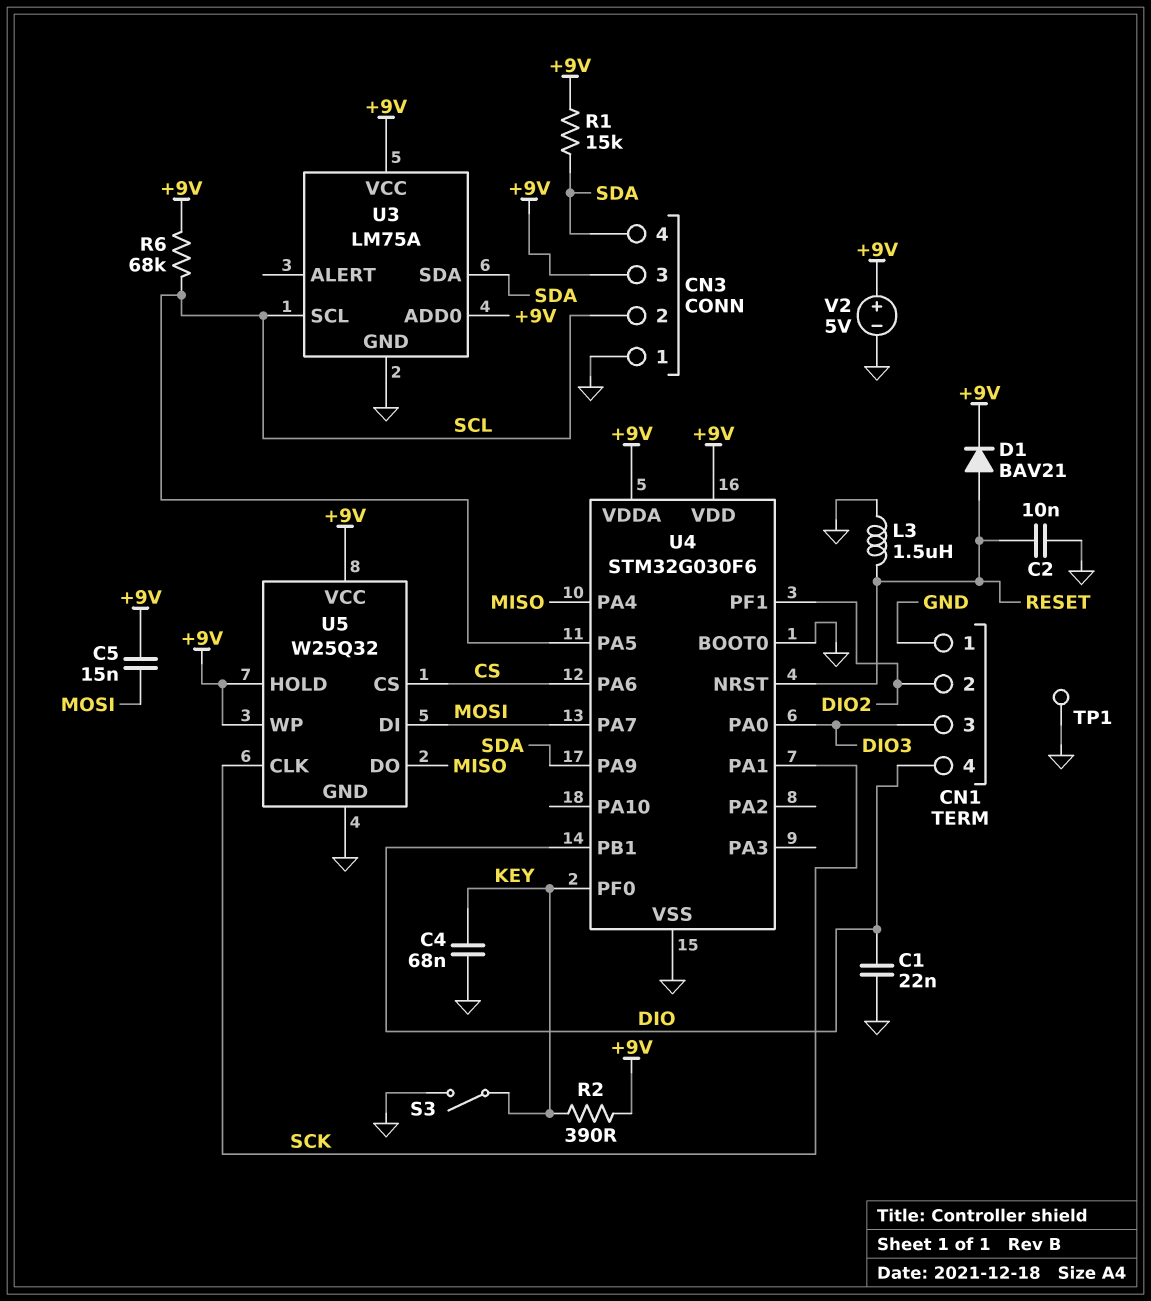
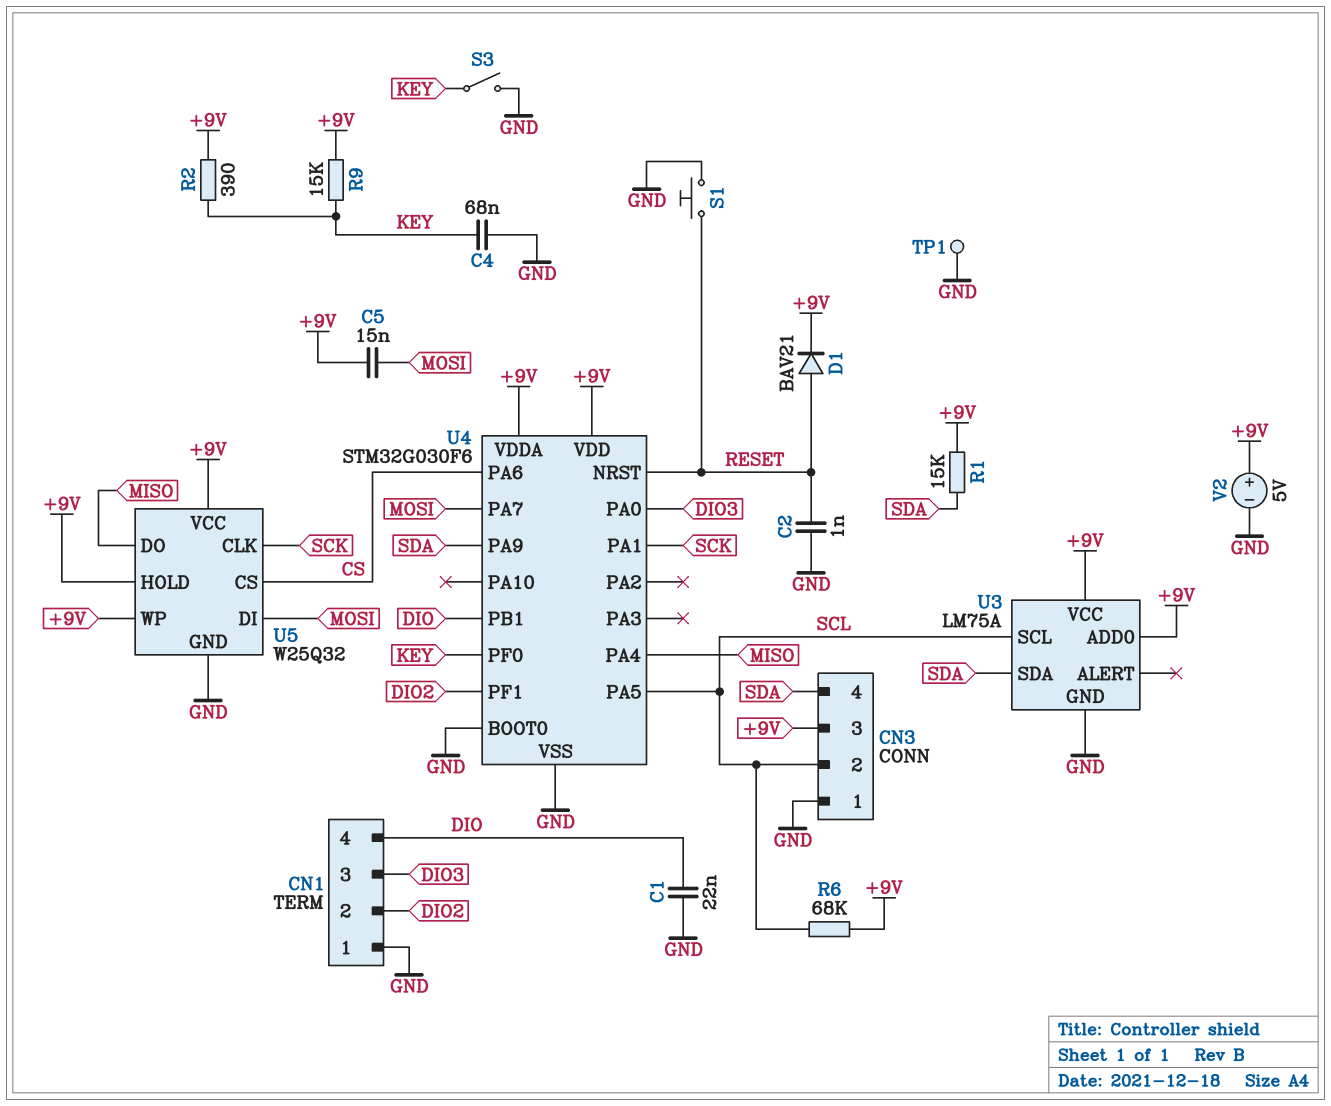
C2: 10nF (GND, RESET) -> 1nF (GND, RESET)
L3: 1.5uH (GND, RESET) -> none
R9: none -> 15k (+9V, KEY)
S1: none -> button (GND, RESET)

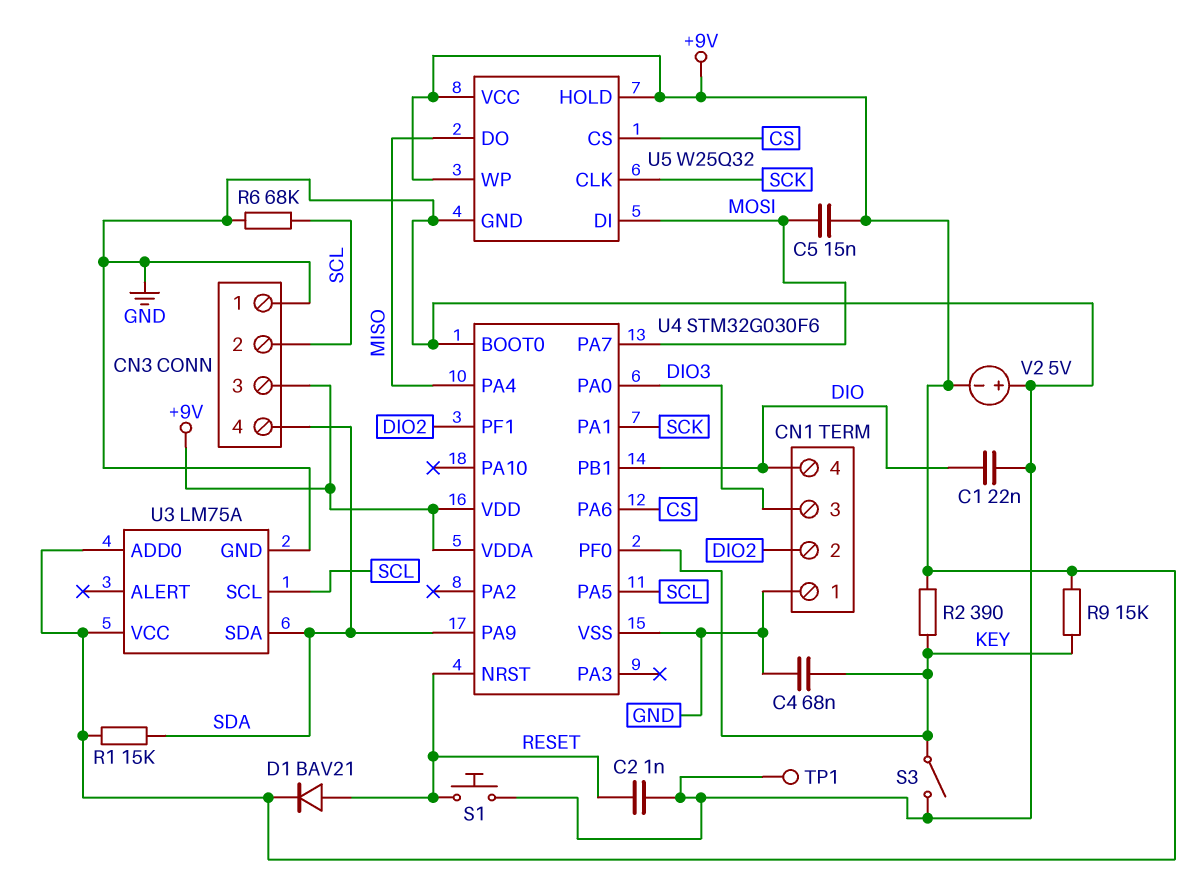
R6: 68k (+9V, SCL) -> 68k (GND, SCL)
V2: 5V (plus +9V, minus GND) -> 5V (plus GND, minus +9V)

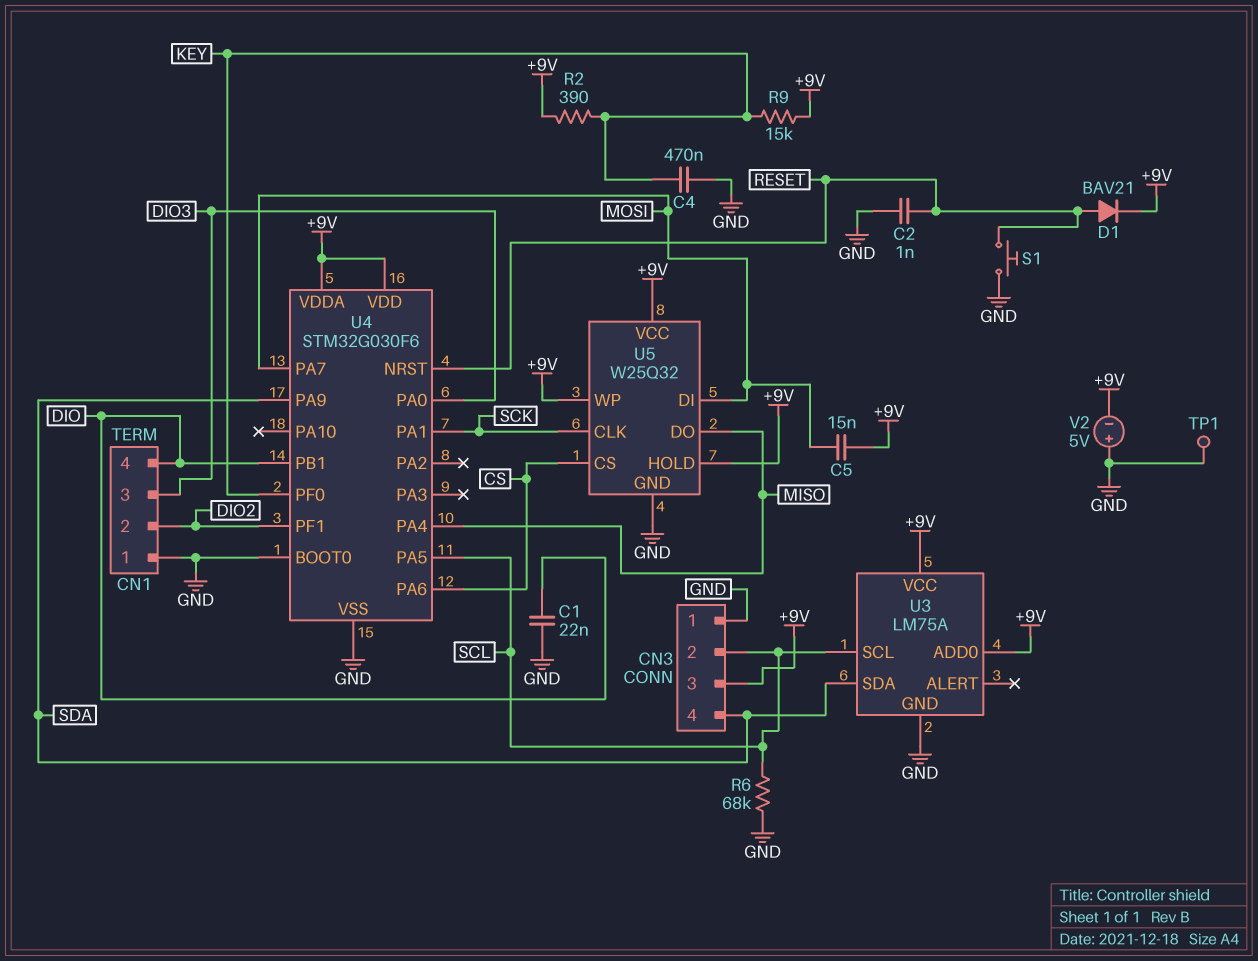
C4: 68nF (GND, KEY) -> 470nF (GND, KEY)
R1: 15k (+9V, SDA) -> none
S3: switch (GND, KEY) -> none

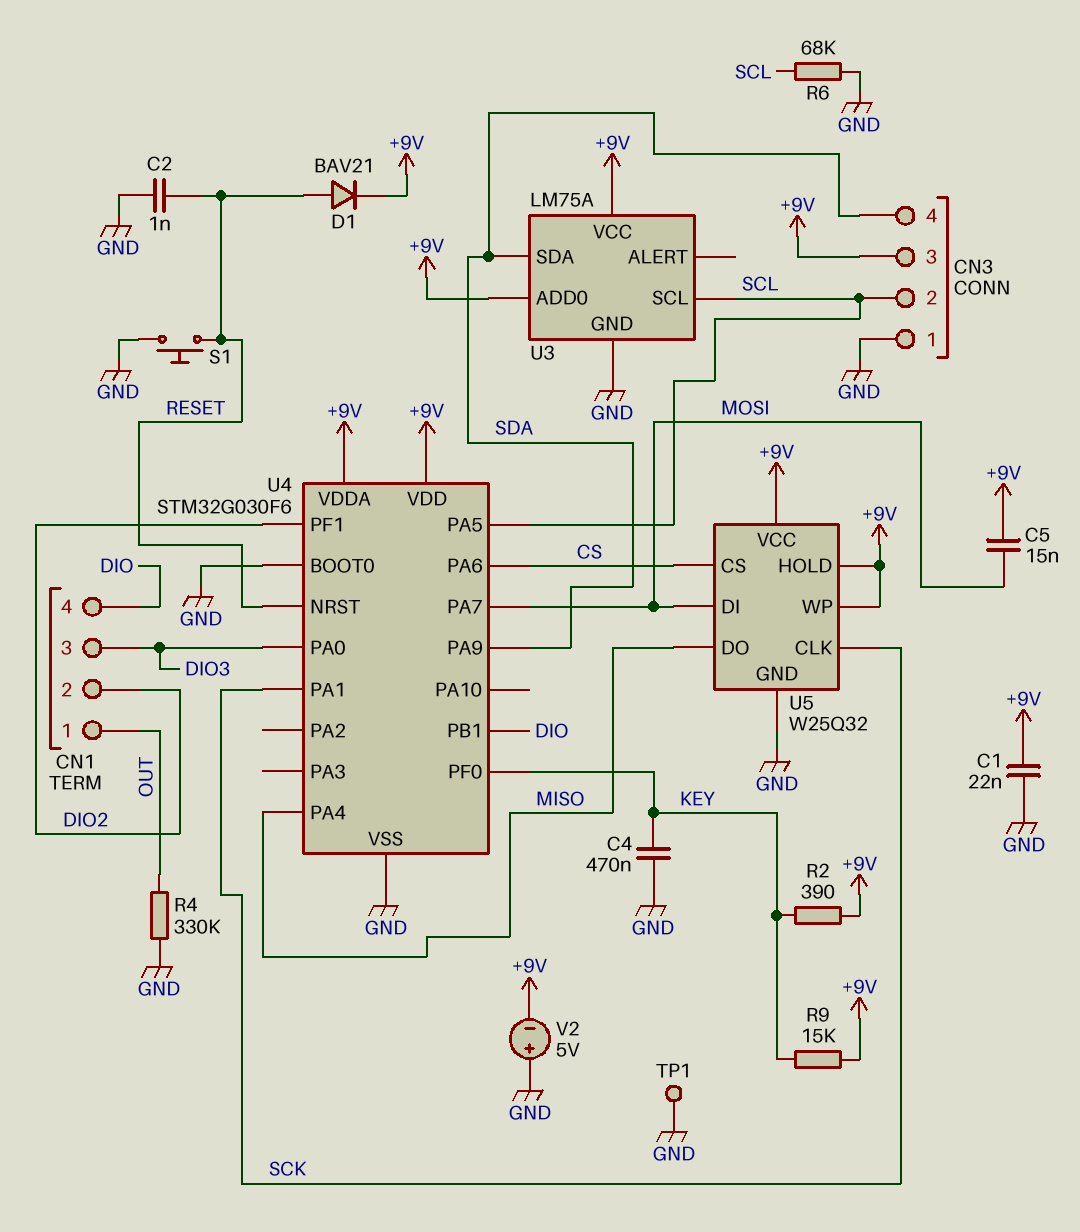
C1: 22nF (DIO, GND) -> 22nF (+9V, GND)
CN1 pin 1: GND -> OUT
R4: none -> 330k (GND, OUT)

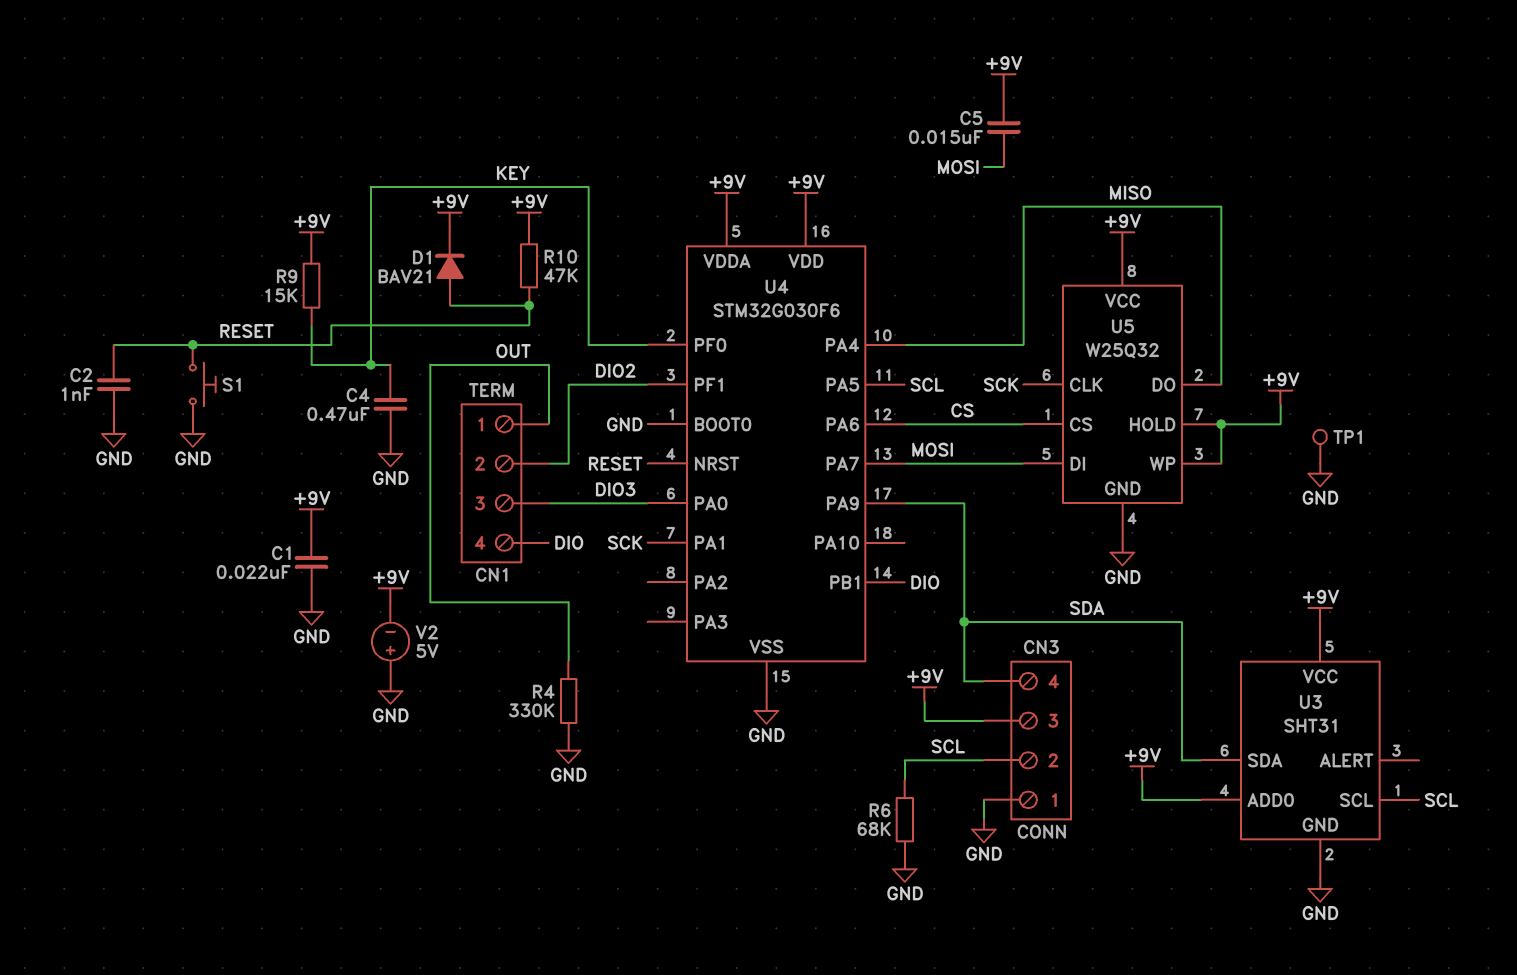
R2: 390 (+9V, KEY) -> none
R10: none -> 47k (+9V, RESET)
U3: LM75A -> SHT31

